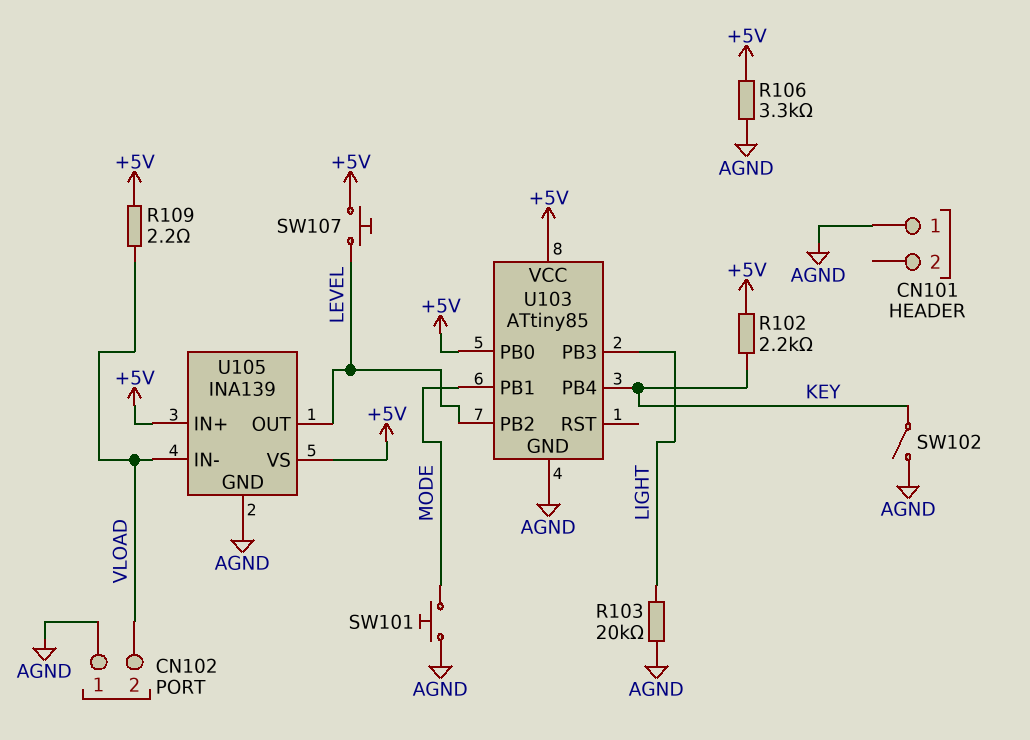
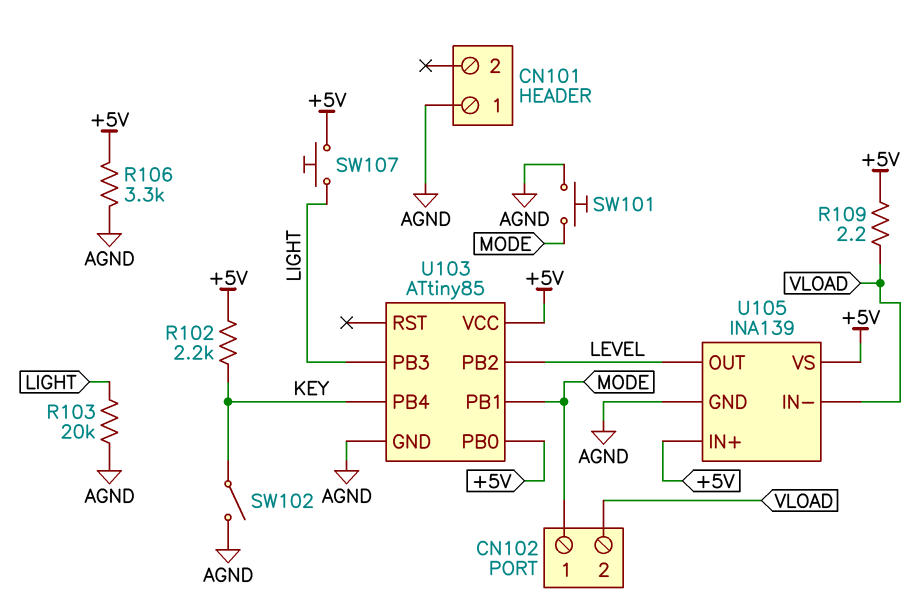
CN102 pin 1: AGND -> MODE
SW107: button (+5V, LEVEL) -> button (+5V, LIGHT)

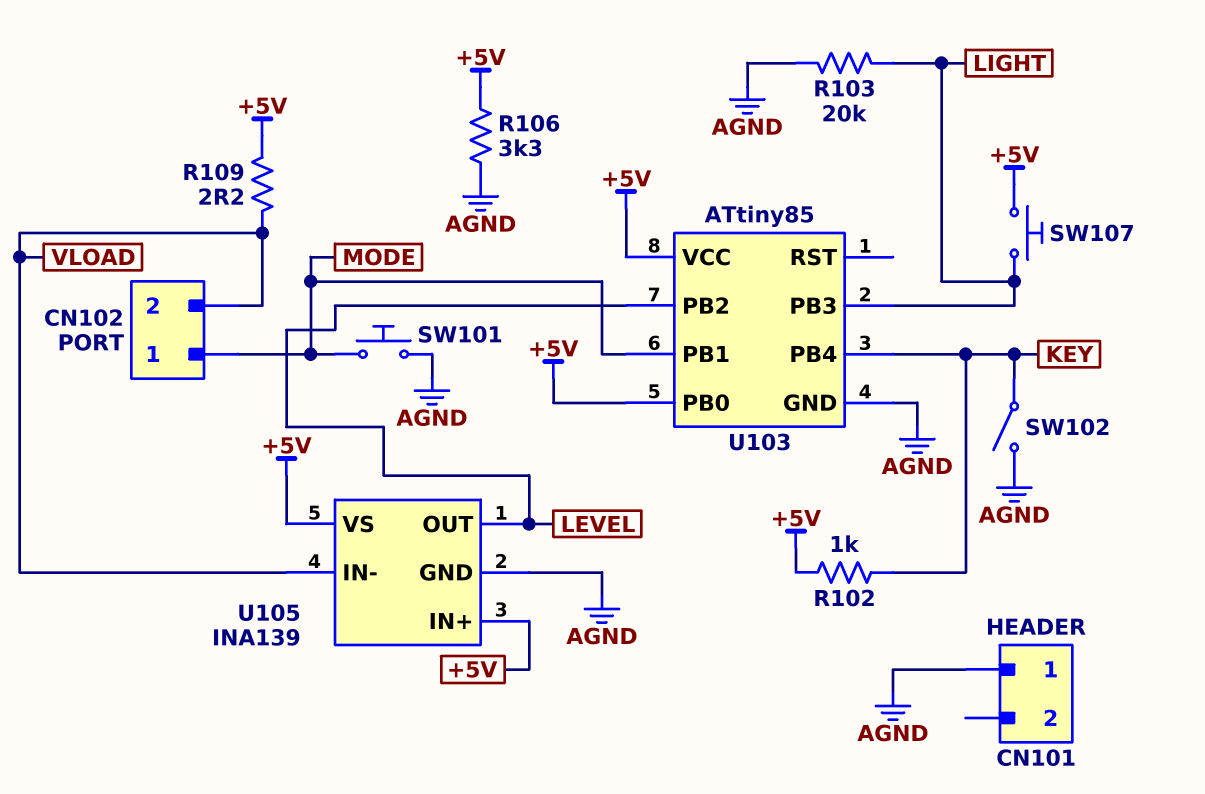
R102: 2.2k (+5V, KEY) -> 1k (+5V, KEY)

